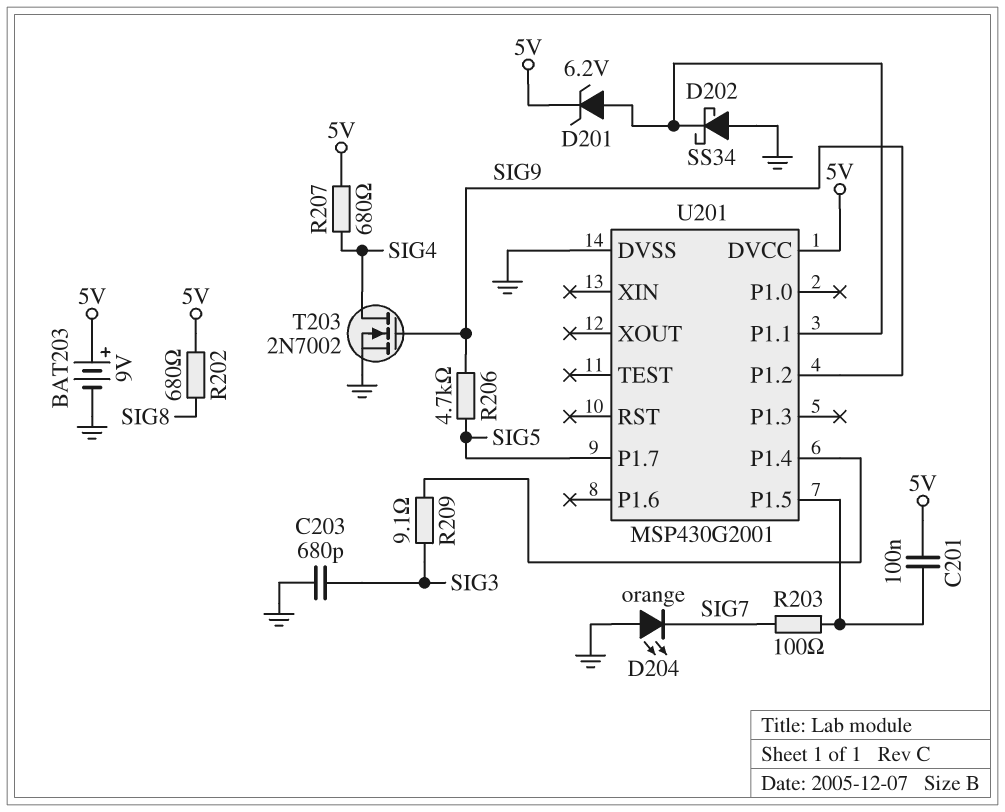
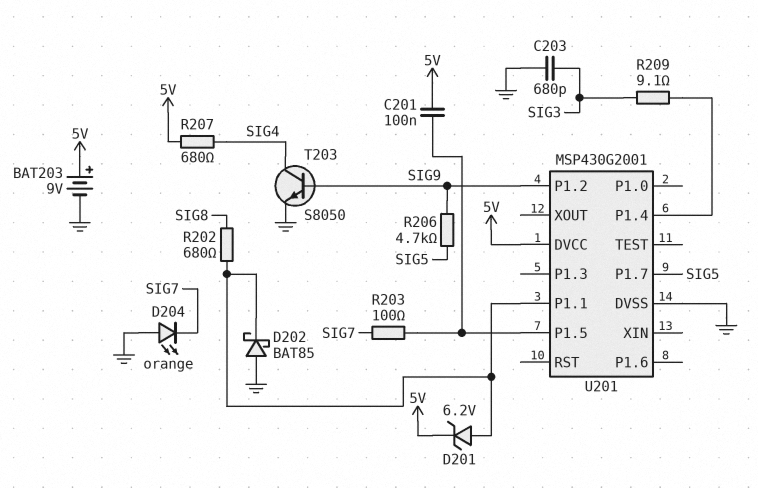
D202: schottky SS34 (A GND, K U201/P1.1) -> schottky BAT85 (A GND, K U201/P1.1)
R202: 680 (5V, SIG8) -> 680 (SIG8, U201/P1.1)
T203: NMOS 2N7002 (G SIG9, D SIG4, S GND) -> NPN S8050 (B SIG9, C SIG4, E GND)

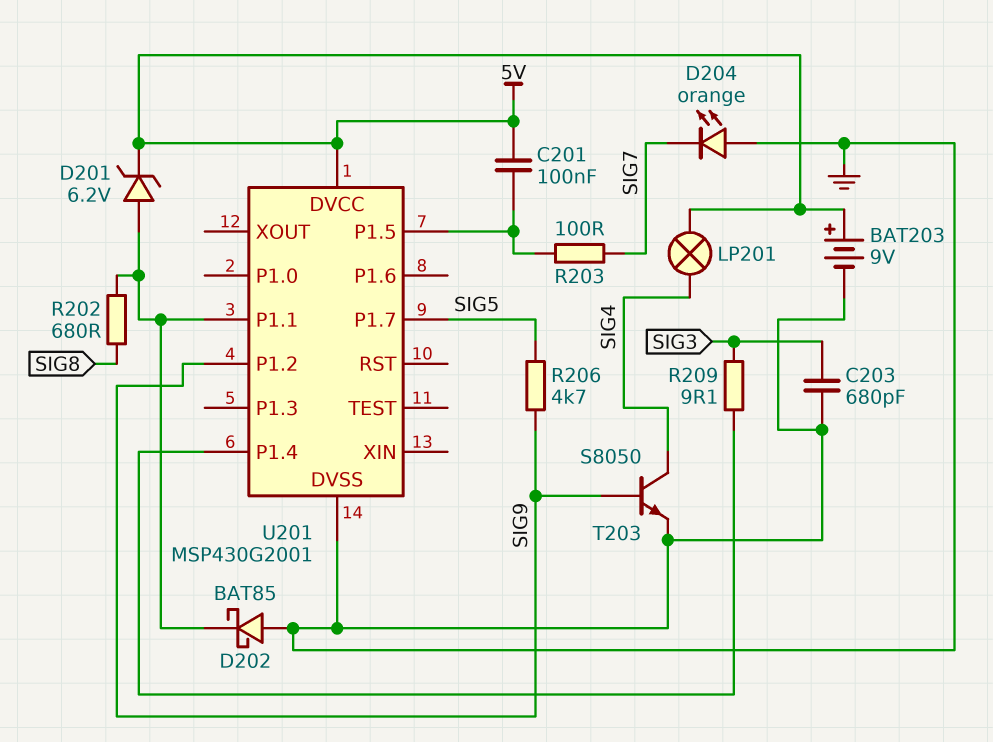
LP201: none -> lamp (5V, SIG4)
R207: 680 (5V, SIG4) -> none

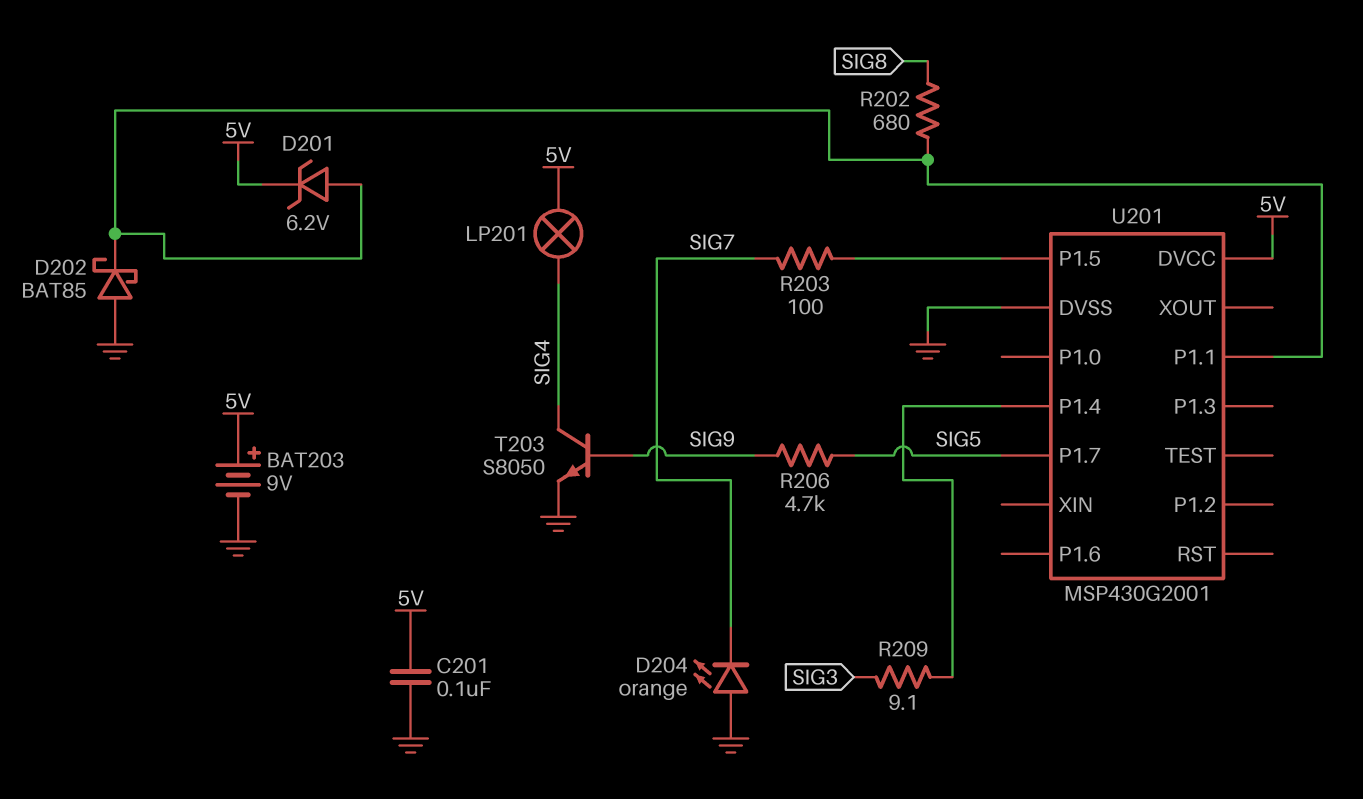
C201: 100nF (5V, U201/P1.5) -> 100nF (5V, GND)
C203: 680pF (GND, SIG3) -> none
U201 pin P1.2: SIG9 -> none

